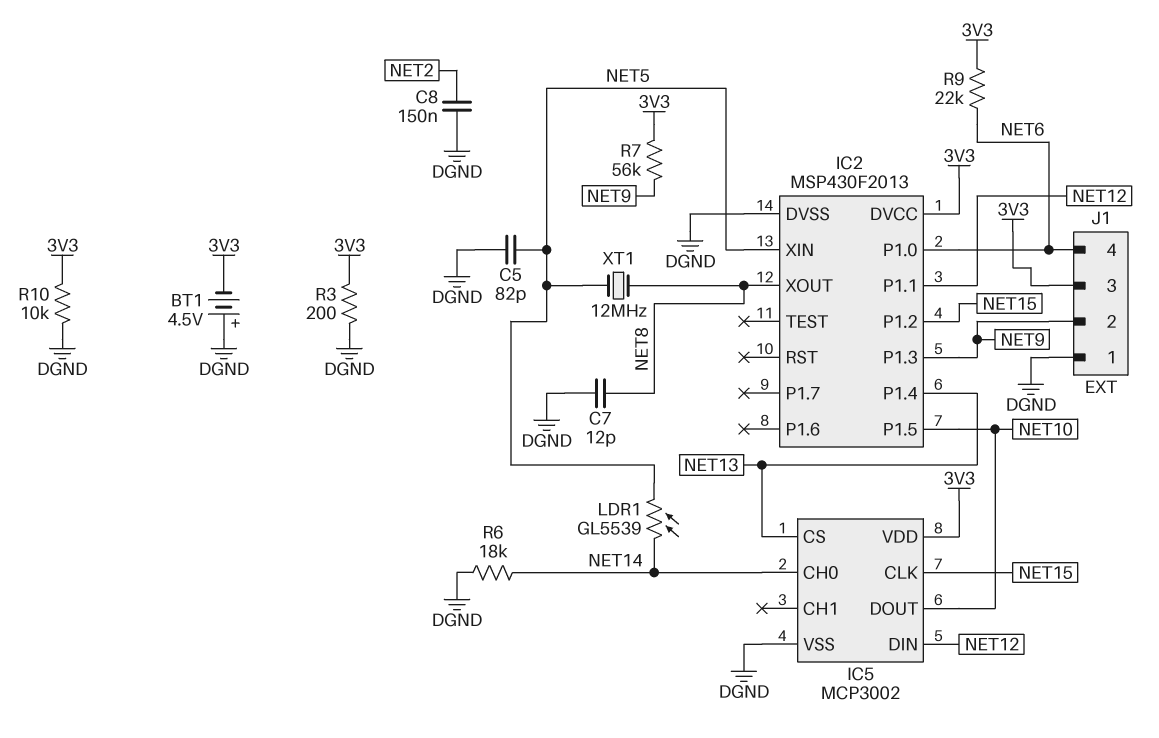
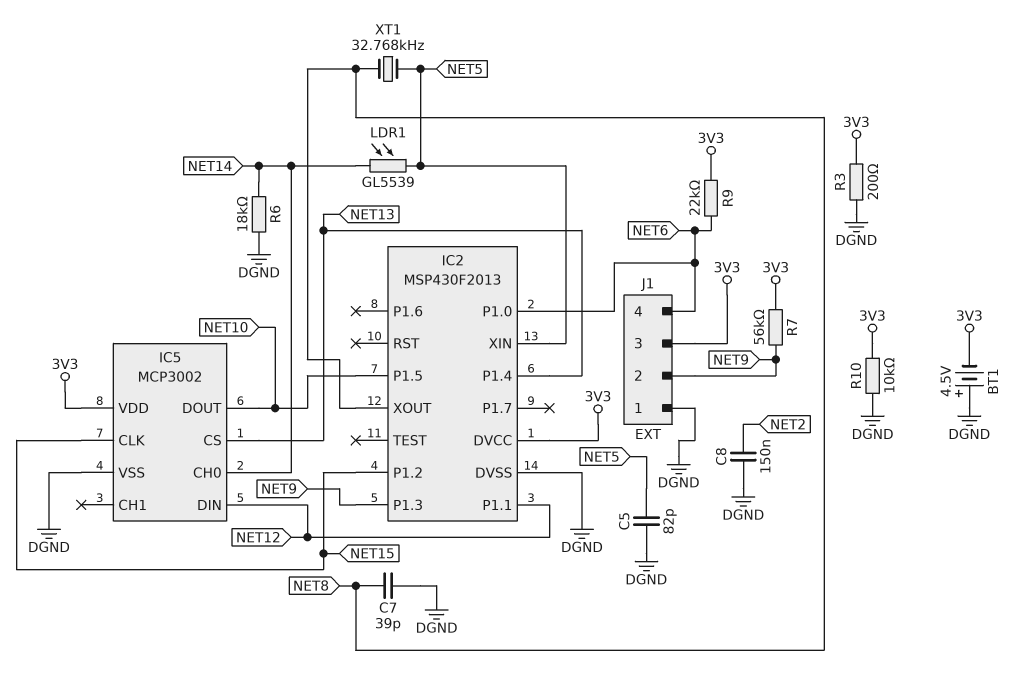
C7: 12pF (DGND, NET8) -> 39pF (DGND, NET8)
XT1: 12MHz (NET5, NET8) -> 32.768kHz (NET5, NET8)

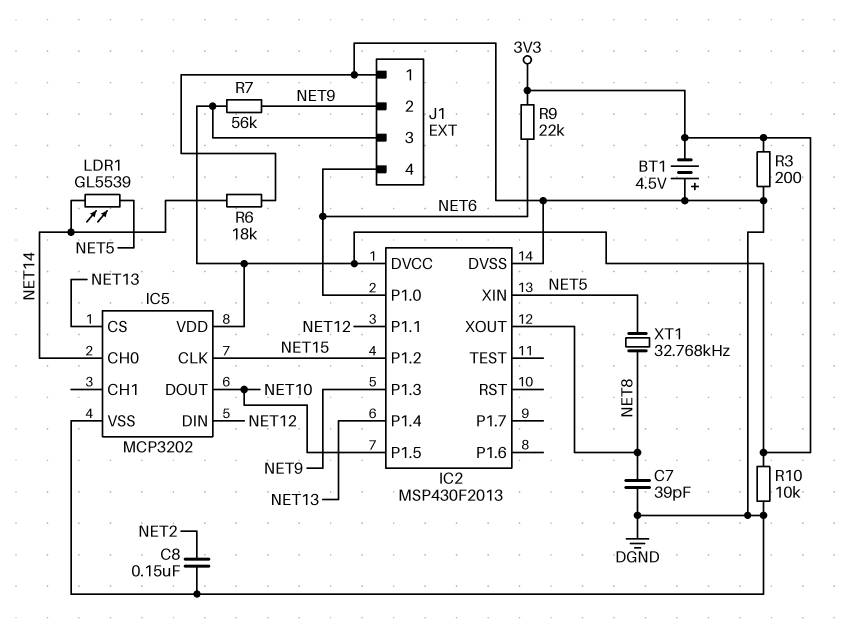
C5: 82pF (DGND, NET5) -> none
IC5: MCP3002 -> MCP3202

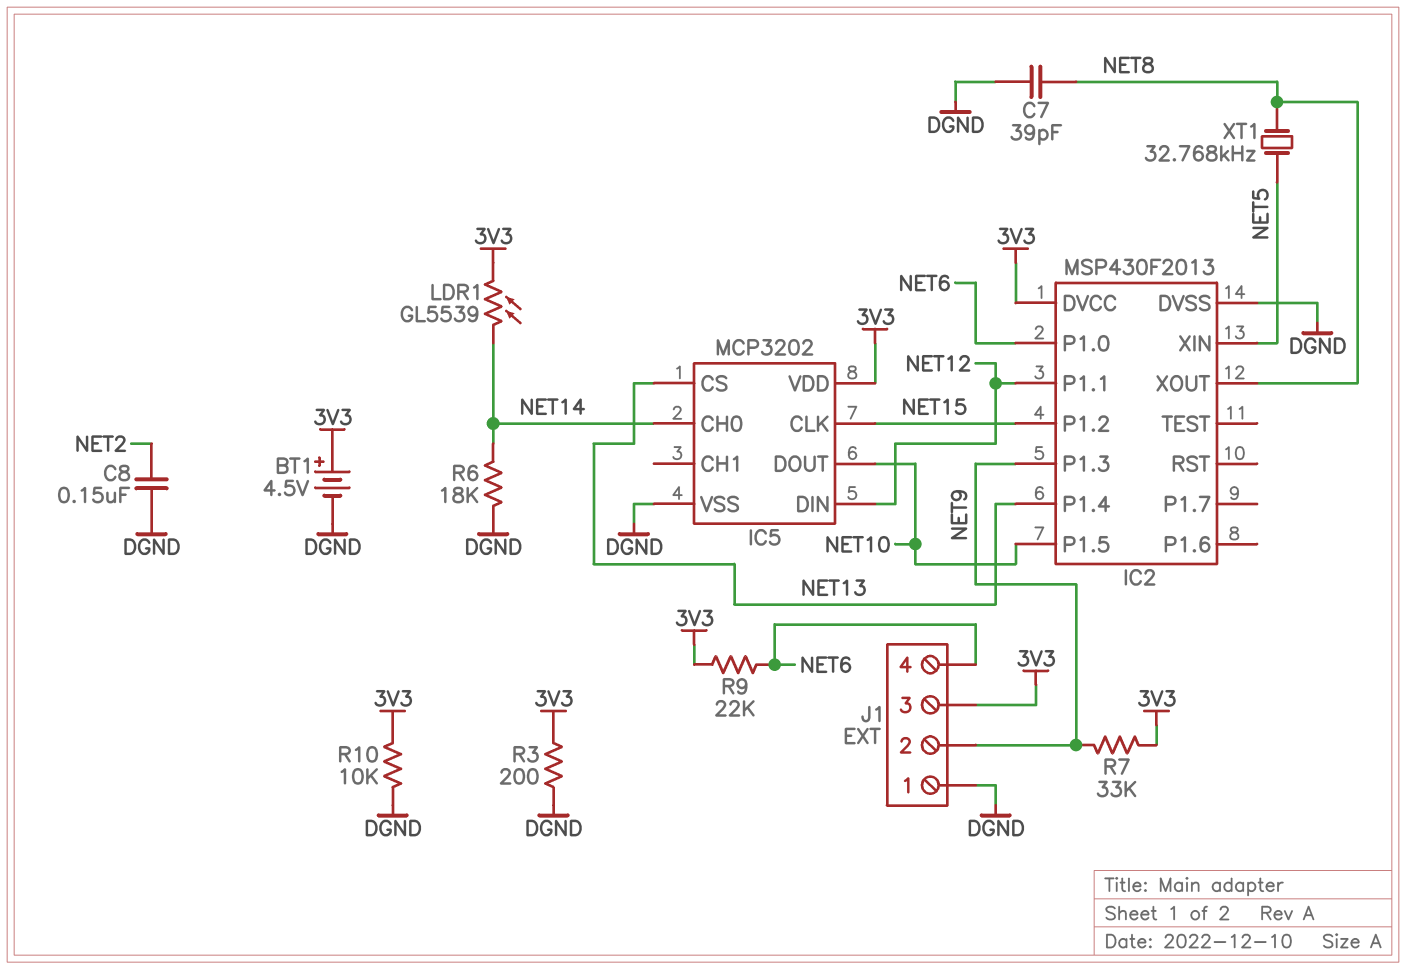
BT1: 4.5V (plus DGND, minus 3V3) -> 4.5V (plus 3V3, minus DGND)
LDR1: GL5539 (NET5, NET14) -> GL5539 (3V3, NET14)
R7: 56k (3V3, NET9) -> 33k (3V3, NET9)

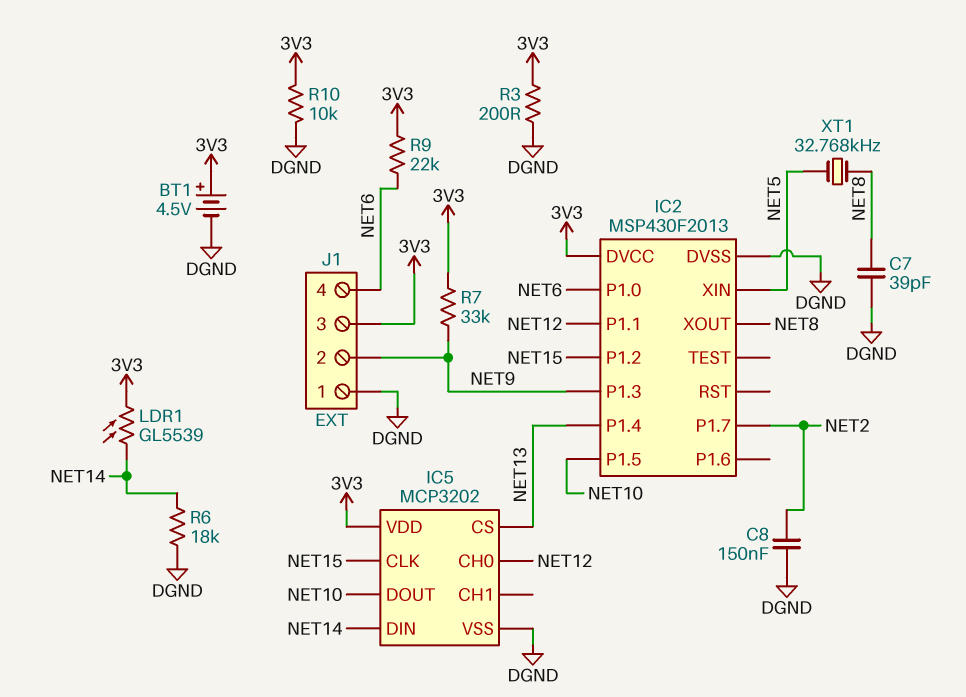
IC2 pin P1.7: none -> NET2
IC5 pin CH0: NET14 -> NET12
IC5 pin DIN: NET12 -> NET14

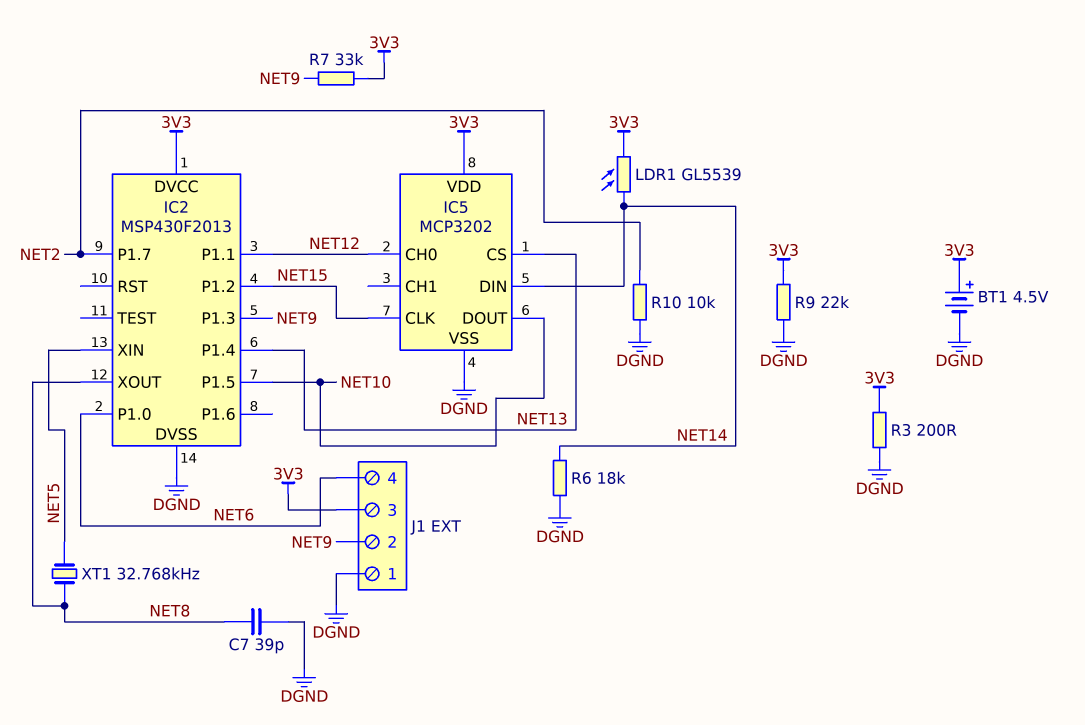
C8: 150nF (DGND, NET2) -> none
R9: 22k (3V3, NET6) -> 22k (3V3, DGND)
R10: 10k (3V3, DGND) -> 10k (DGND, NET2)

